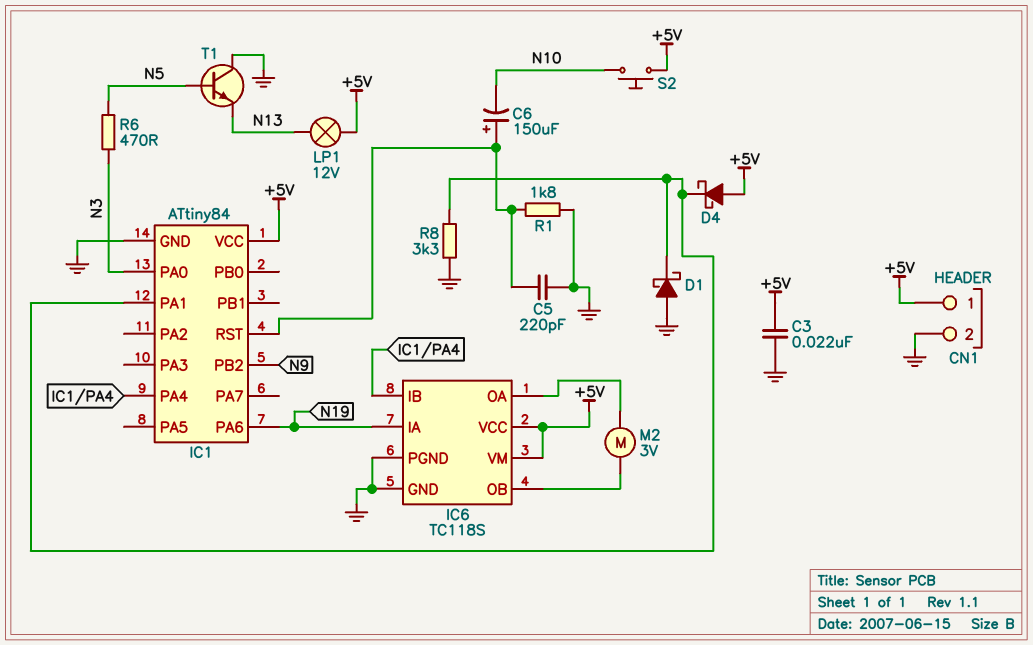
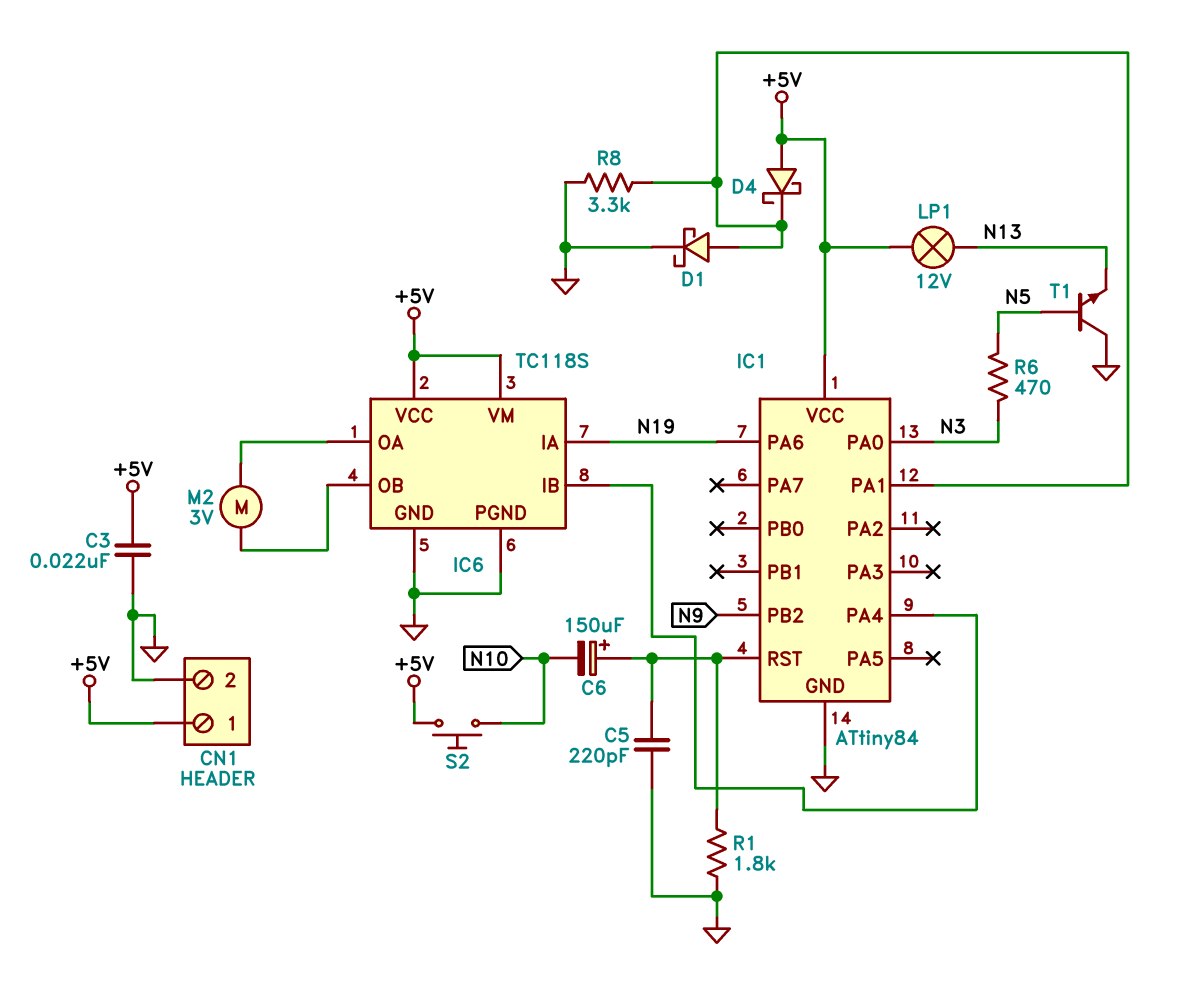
D1: schottky (A GND, K IC1/PA1) -> schottky (A IC1/PA1, K GND)

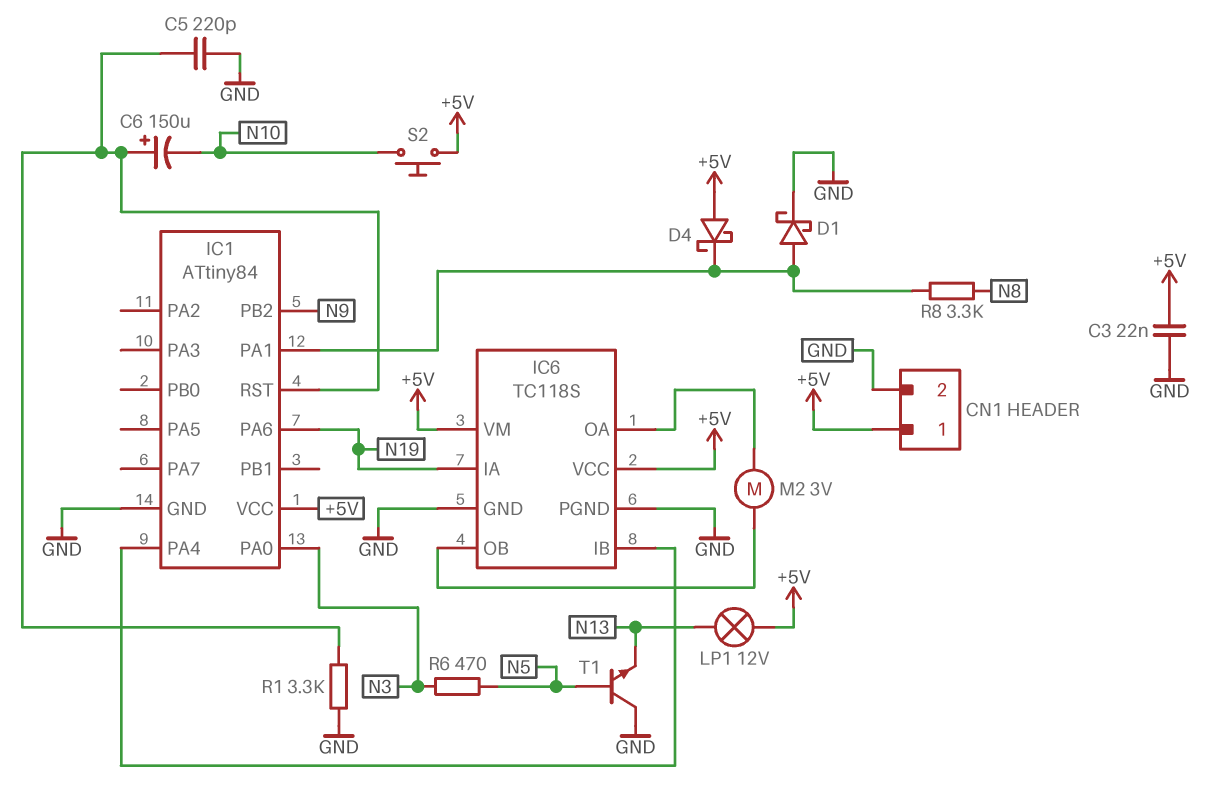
R1: 1.8k (GND, IC1/RST) -> 3.3k (GND, IC1/RST)
R8: 3.3k (GND, IC1/PA1) -> 3.3k (IC1/PA1, N8)

